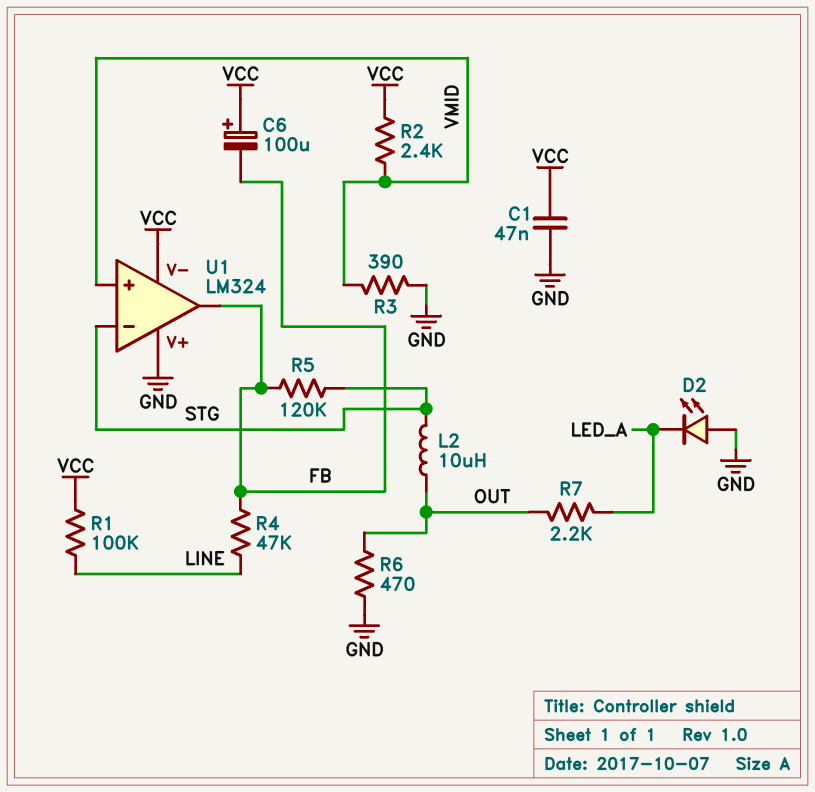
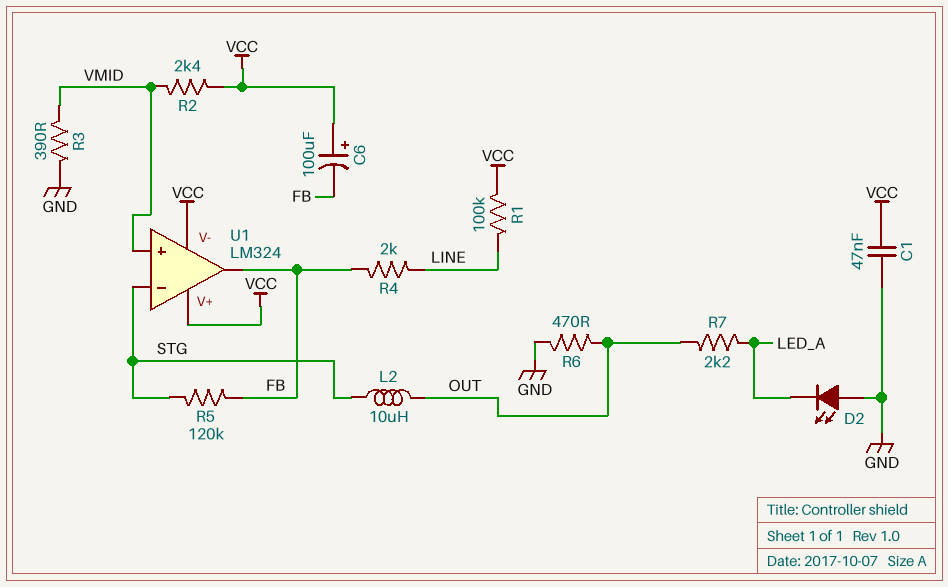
R4: 47k (FB, LINE) -> 2k (FB, LINE)
U1 pin V+: GND -> VCC

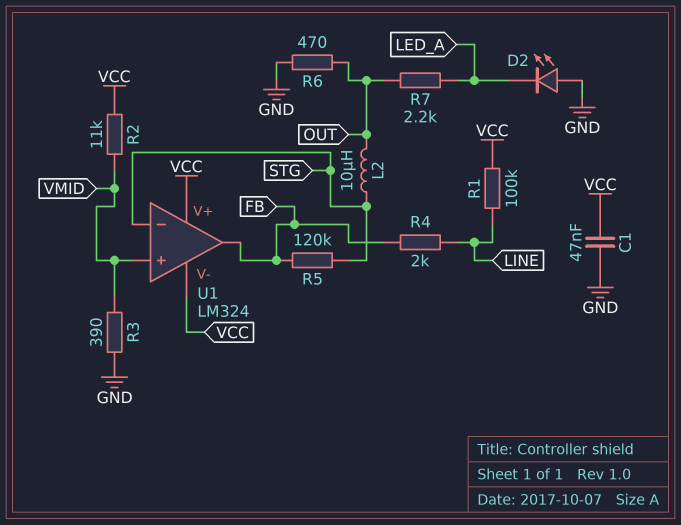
C6: 100uF (plus VCC, minus FB) -> none
R2: 2.4k (VCC, VMID) -> 11k (VCC, VMID)

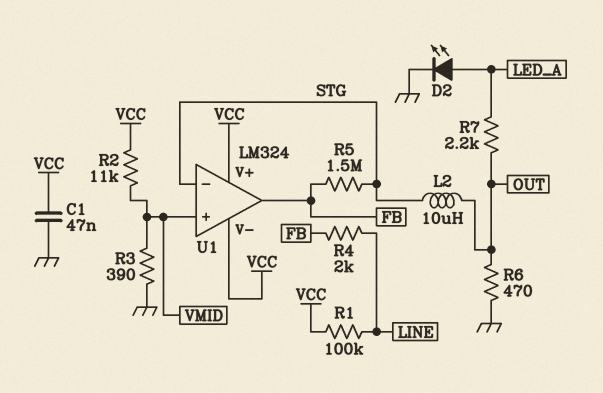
D2: LED (A GND, K LED_A) -> LED (A LED_A, K GND)
R5: 120k (FB, STG) -> 1.5M (FB, STG)

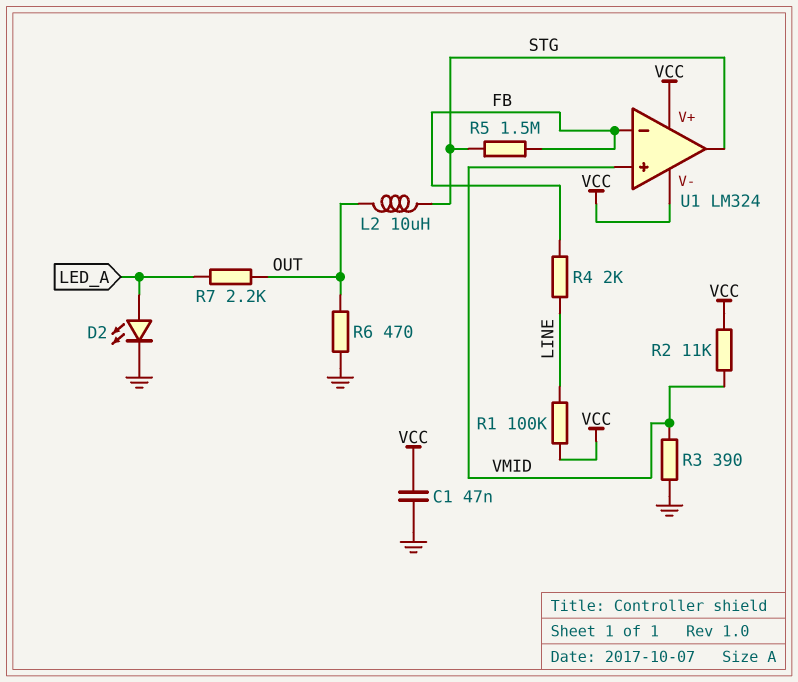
U1 pin in-: STG -> FB
U1 pin out: FB -> STG

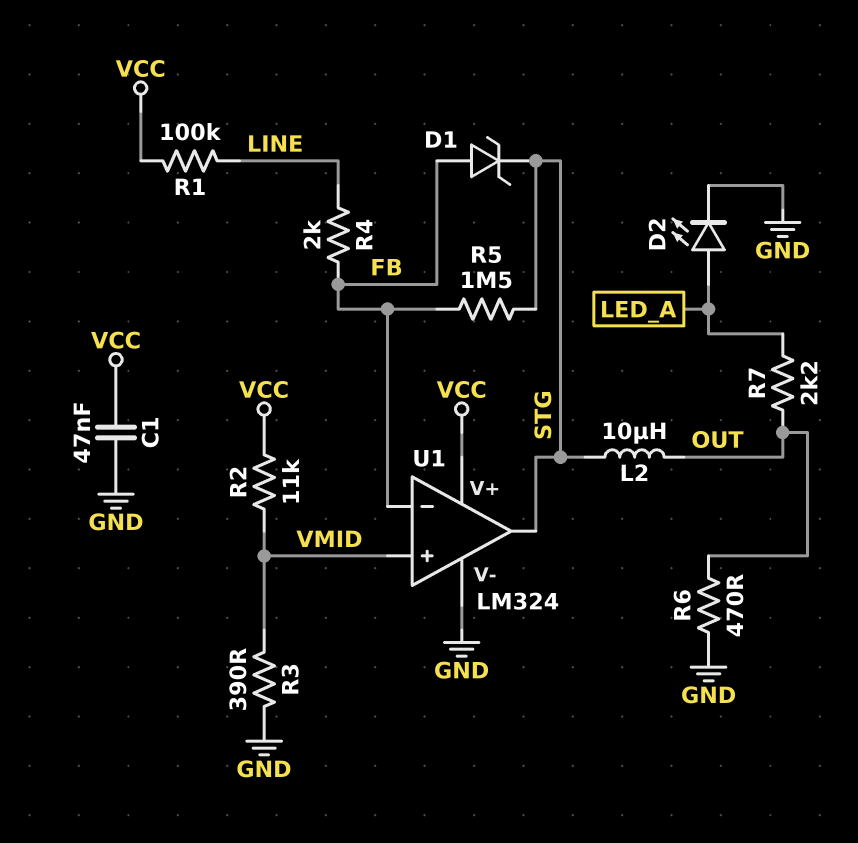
D1: none -> zener (A FB, K STG)
U1 pin V-: VCC -> GND

